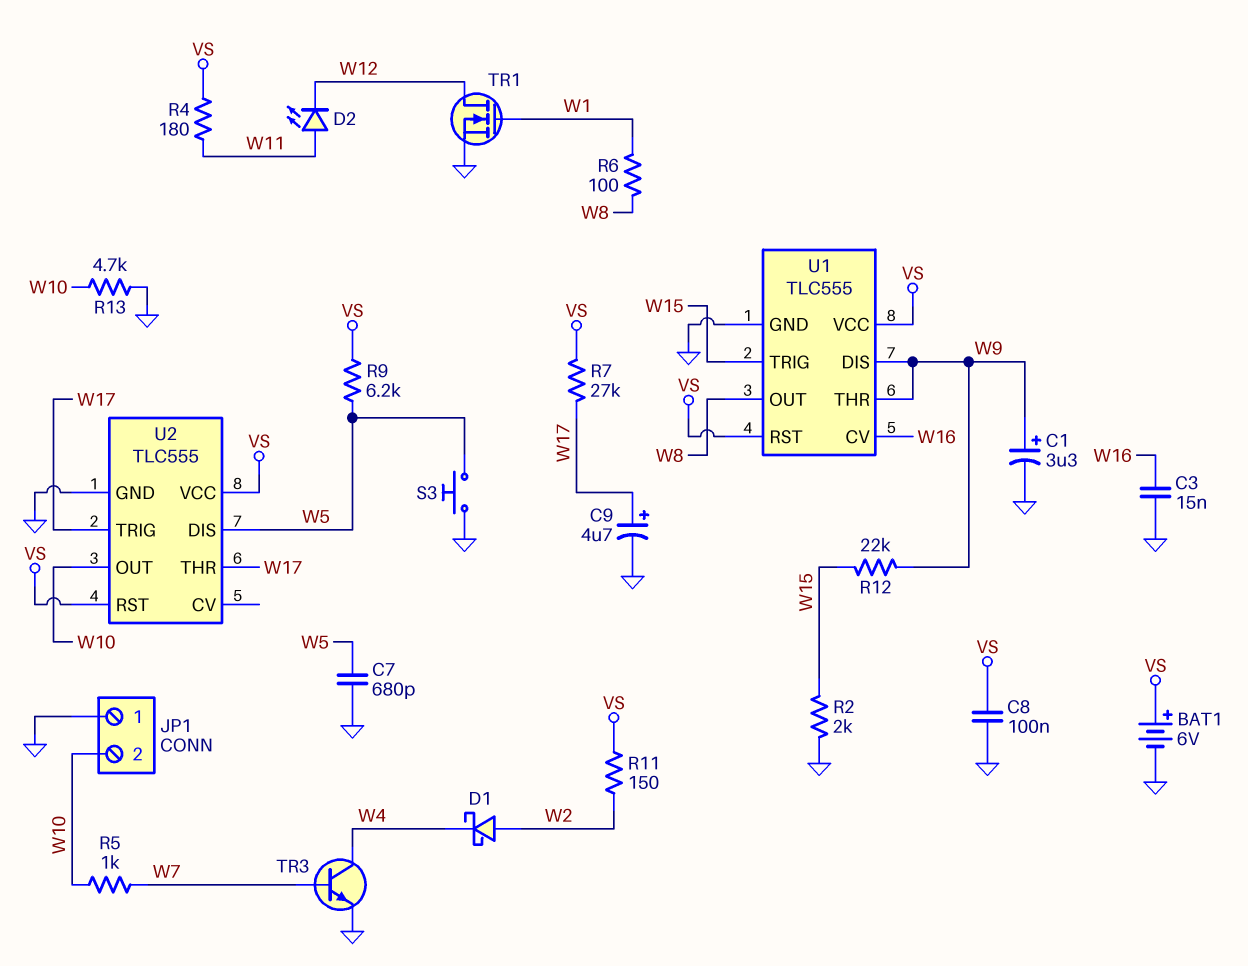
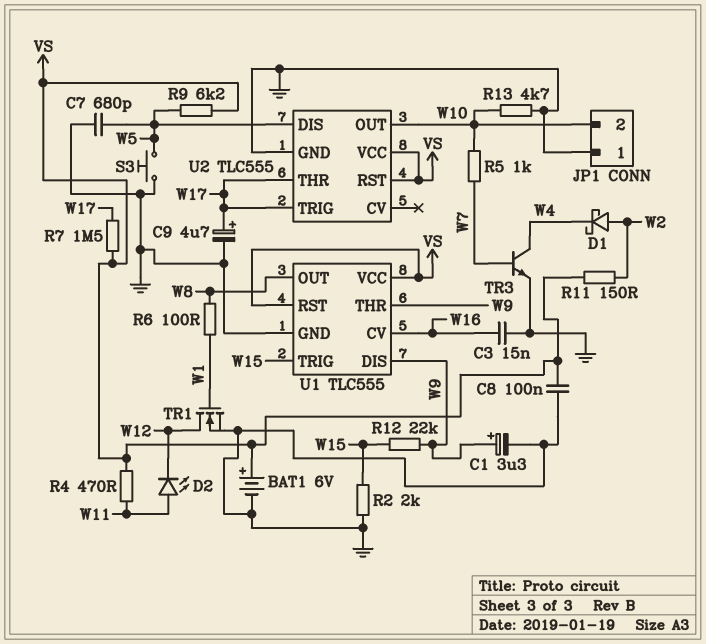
R4: 180 (VS, W11) -> 470 (VS, W11)
R7: 27k (VS, W17) -> 1.5M (VS, W17)

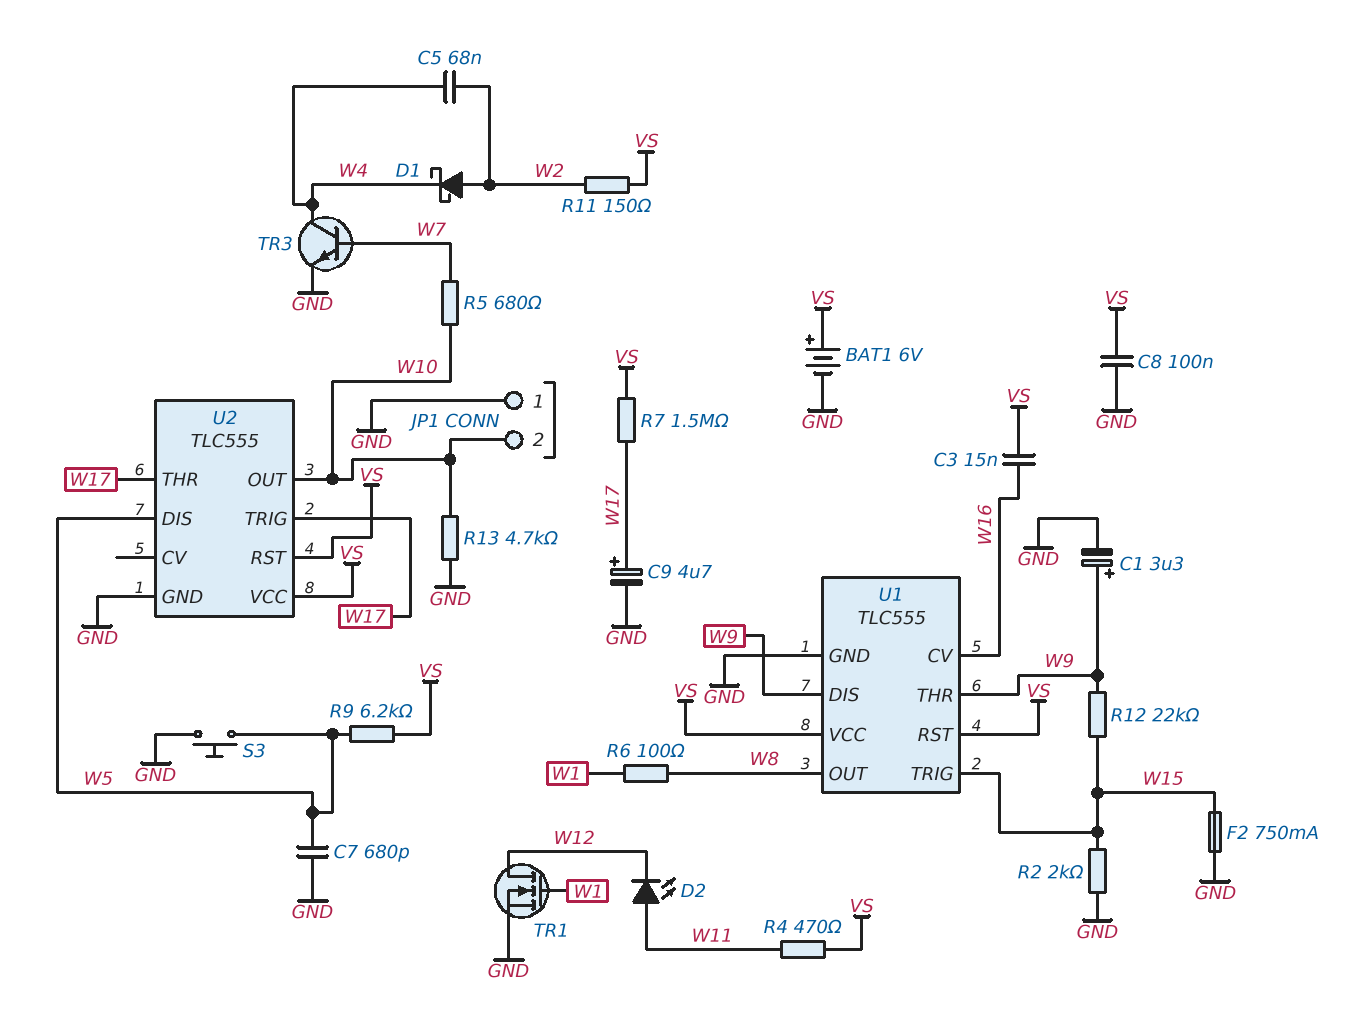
C3: 15nF (GND, W16) -> 15nF (VS, W16)
C5: none -> 68nF (W2, W4)
F2: none -> 750mA (GND, W15)
R5: 1k (W7, W10) -> 680 (W7, W10)

